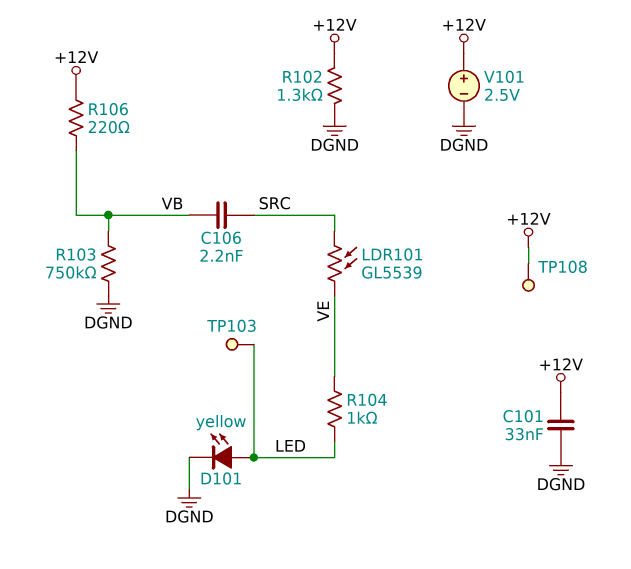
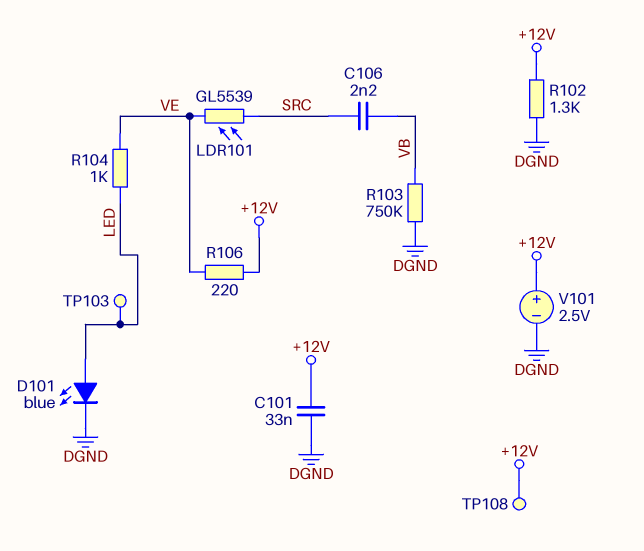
D101: LED yellow (A LED, K DGND) -> LED blue (A LED, K DGND)
R106: 220 (+12V, VB) -> 220 (+12V, VE)

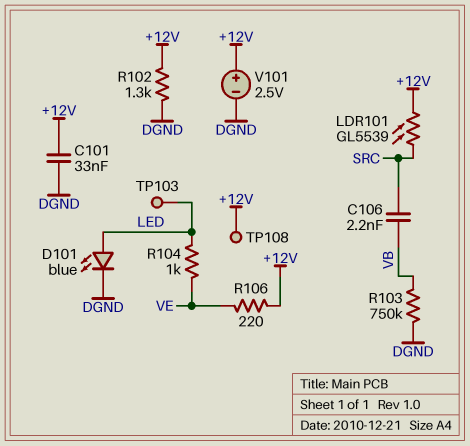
LDR101: GL5539 (SRC, VE) -> GL5539 (+12V, SRC)

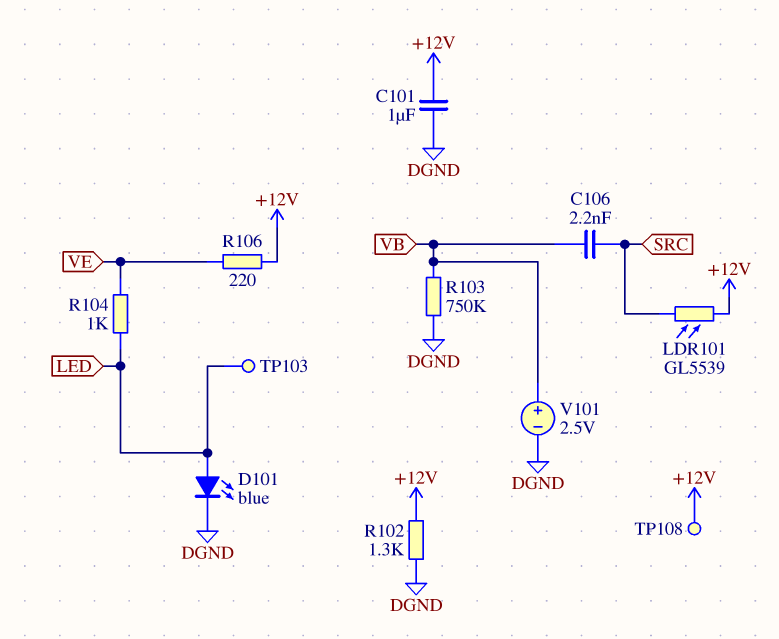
C101: 33nF (+12V, DGND) -> 1uF (+12V, DGND)
V101: 2.5V (plus +12V, minus DGND) -> 2.5V (plus VB, minus DGND)

